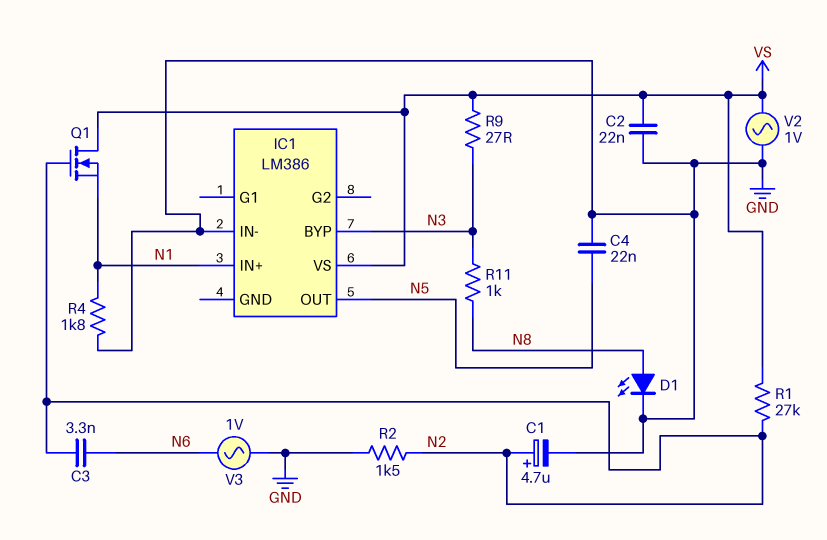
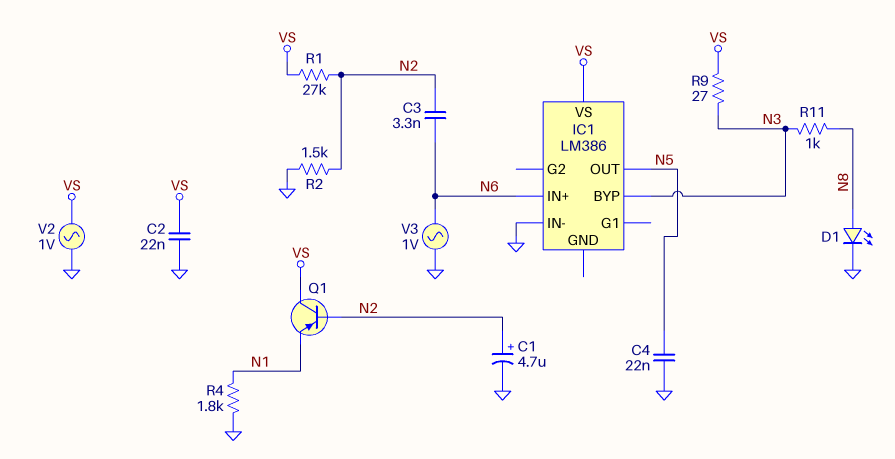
IC1 pin IN+: N1 -> N6
Q1: NMOS (G N2, D VS, S N1) -> PNP (B N2, C VS, E N1)

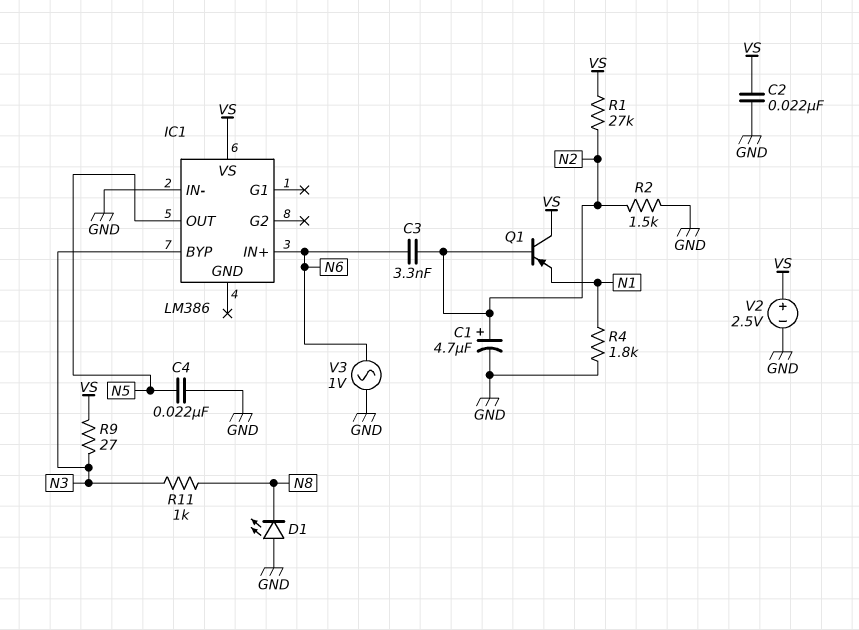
D1: LED (A N8, K GND) -> LED (A GND, K N8)
V2: AC 1V (GND, VS) -> 2.5V (plus VS, minus GND)

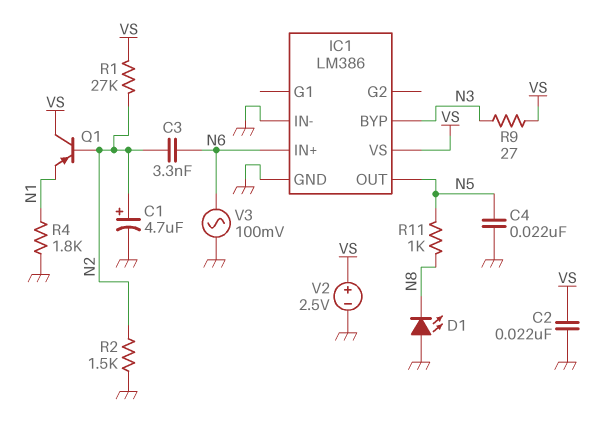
IC1 pin GND: none -> GND
R11: 1k (N3, N8) -> 1k (N5, N8)
V3: AC 1V (GND, N6) -> AC 100mV (GND, N6)

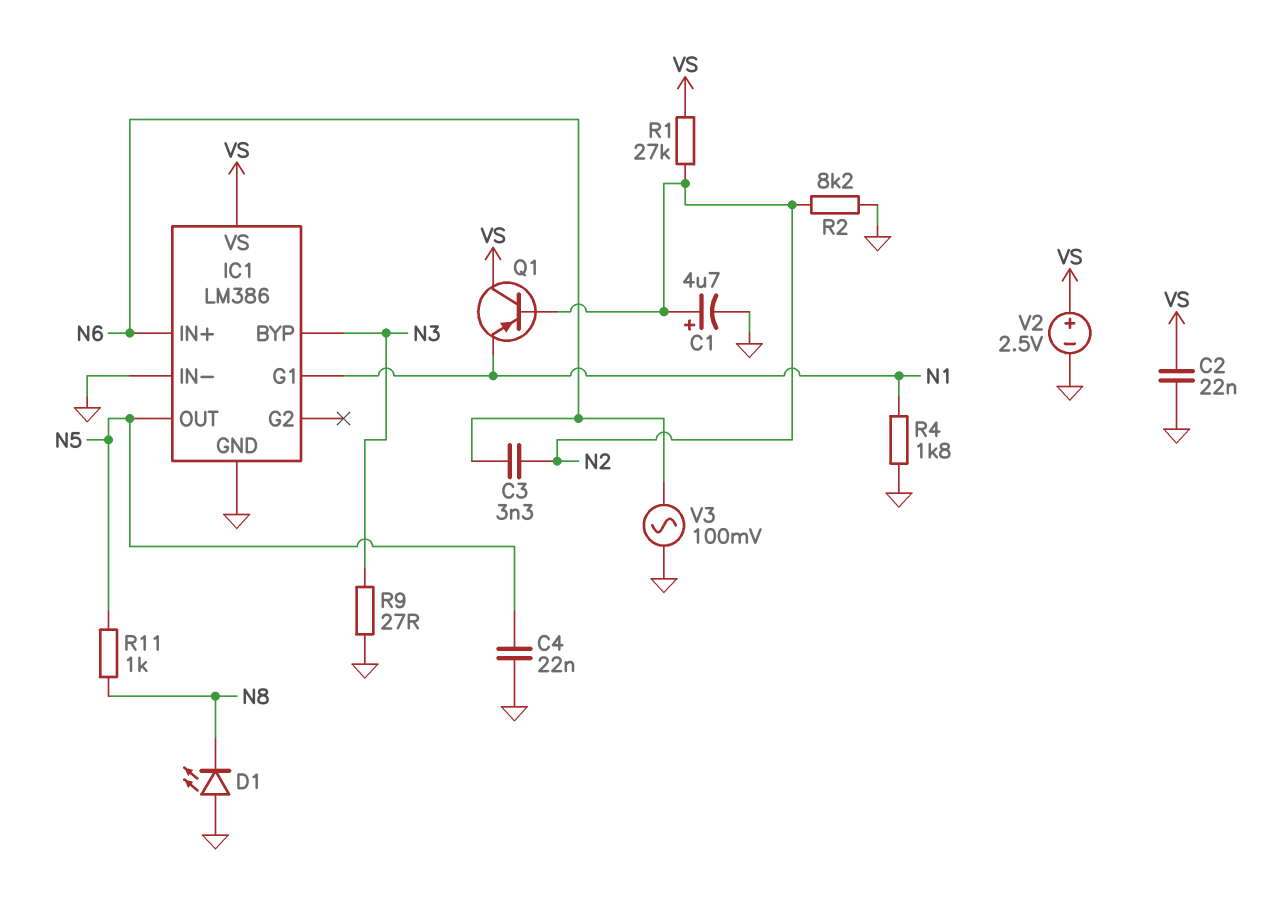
IC1 pin G1: none -> N1
R2: 1.5k (GND, N2) -> 8.2k (GND, N2)
R9: 27 (N3, VS) -> 27 (GND, N3)

